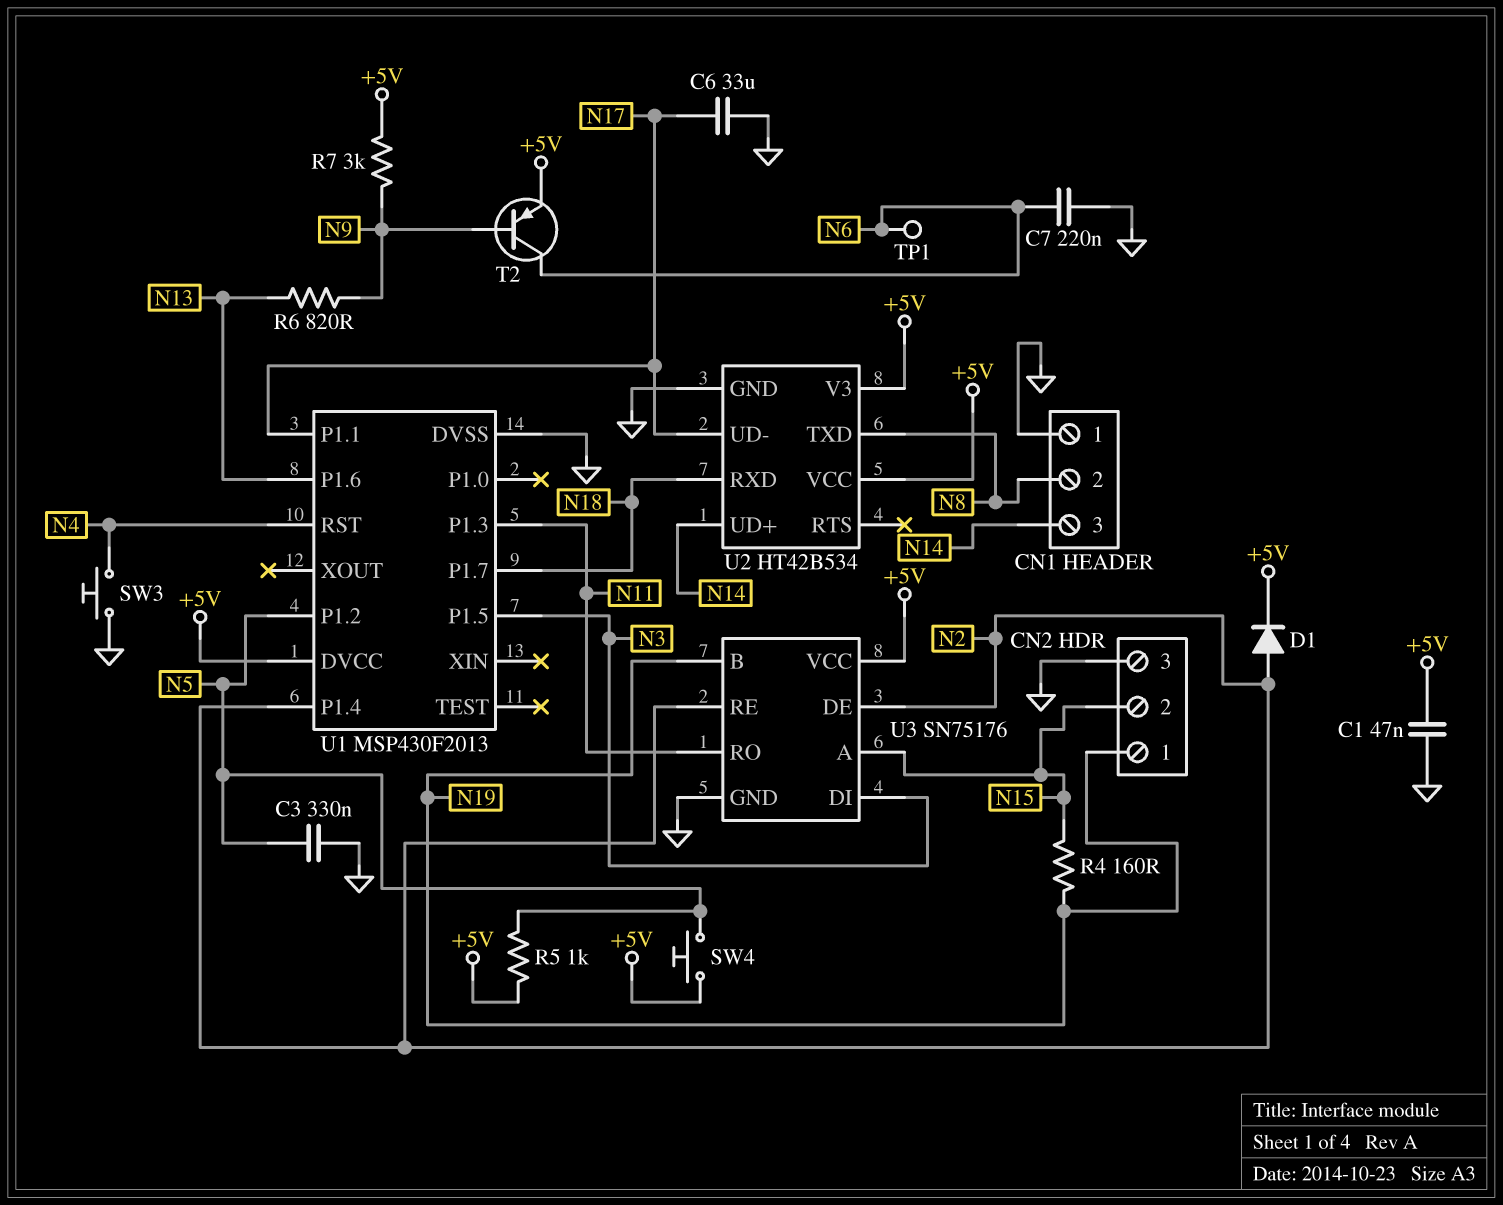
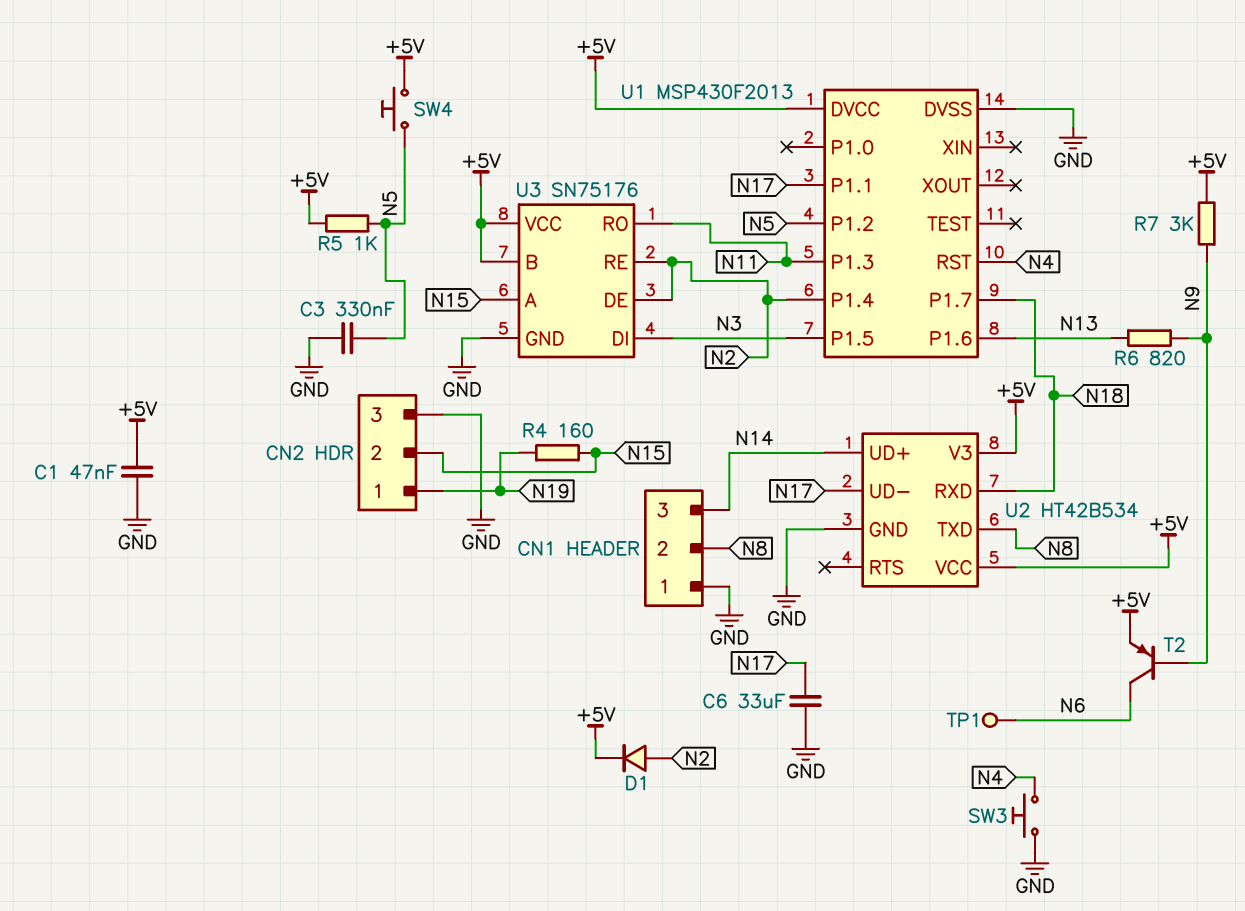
C7: 220nF (GND, N6) -> none
U3 pin B: N19 -> +5V

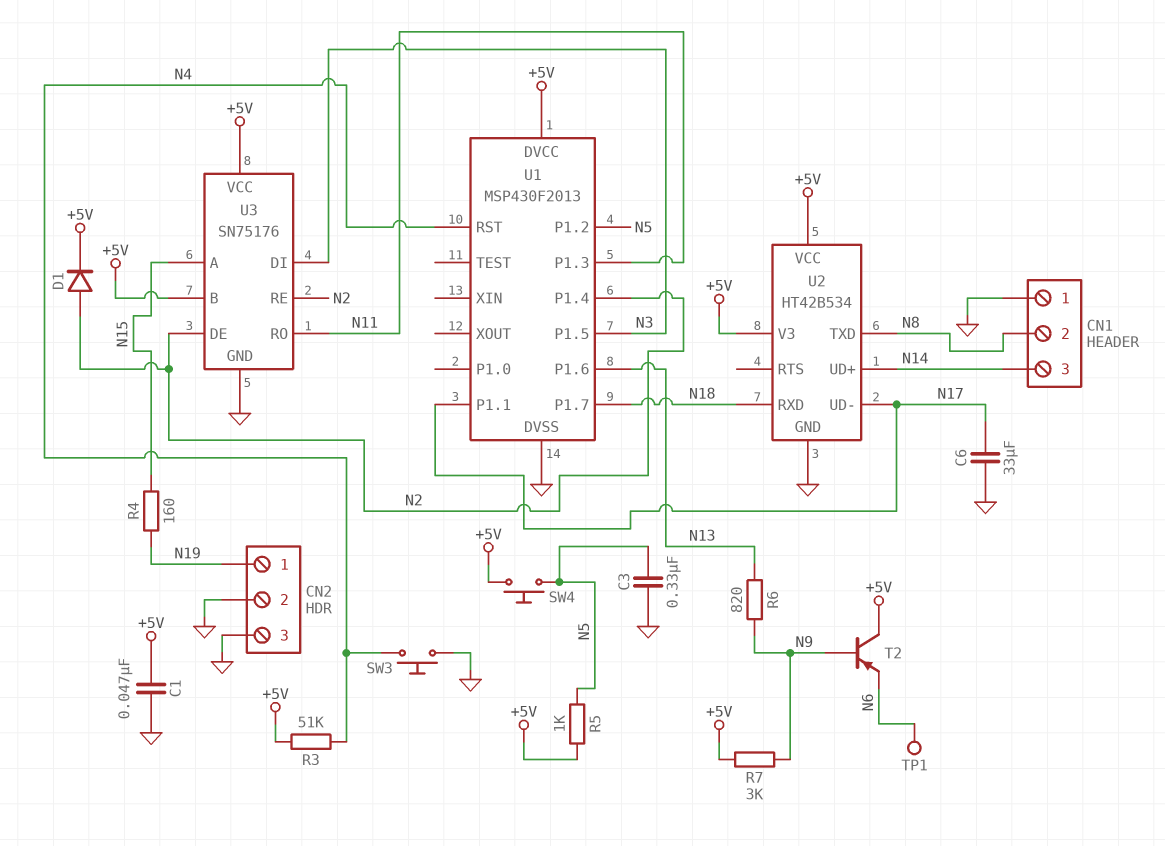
CN2 pin 2: N15 -> GND
R3: none -> 51k (+5V, N4)
T2: PNP (B N9, C N6, E +5V) -> PNP (B N9, C +5V, E N6)

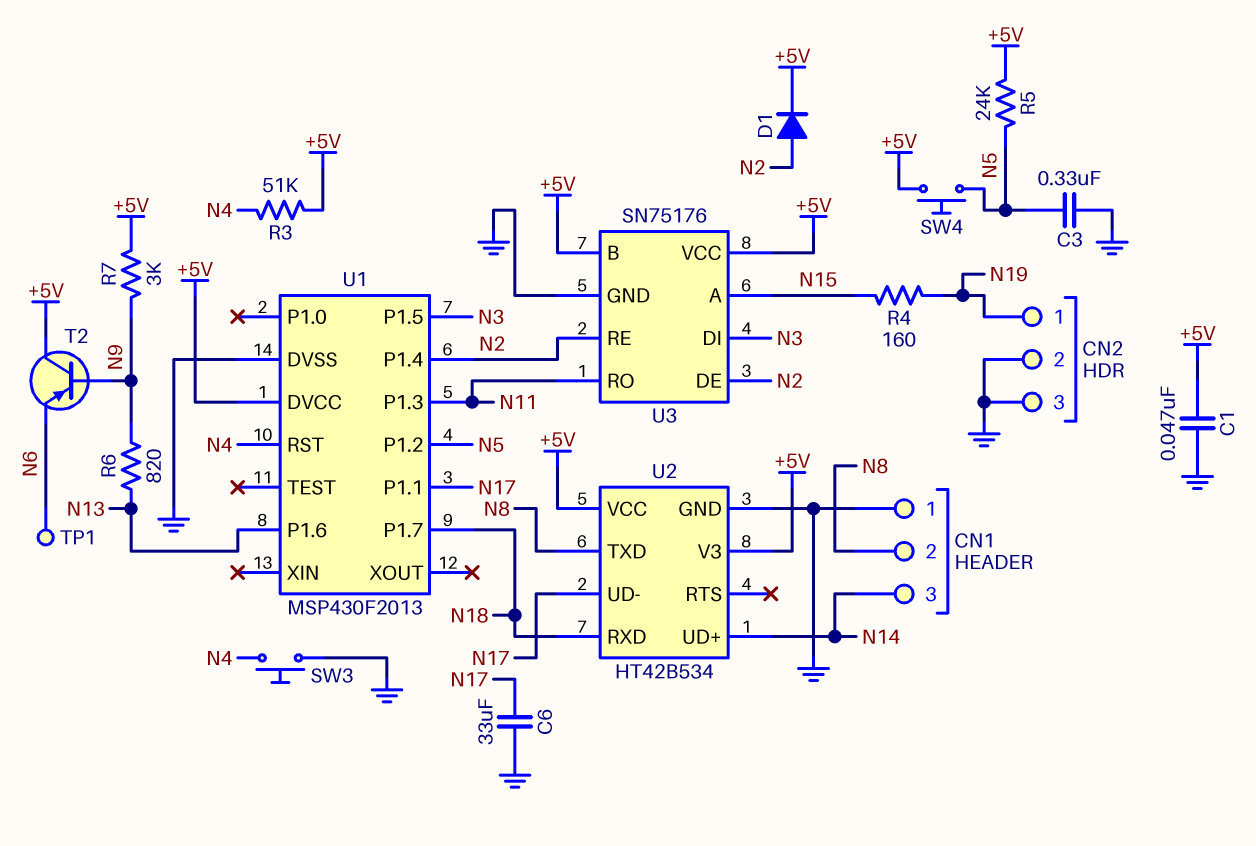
R5: 1k (+5V, N5) -> 24k (+5V, N5)

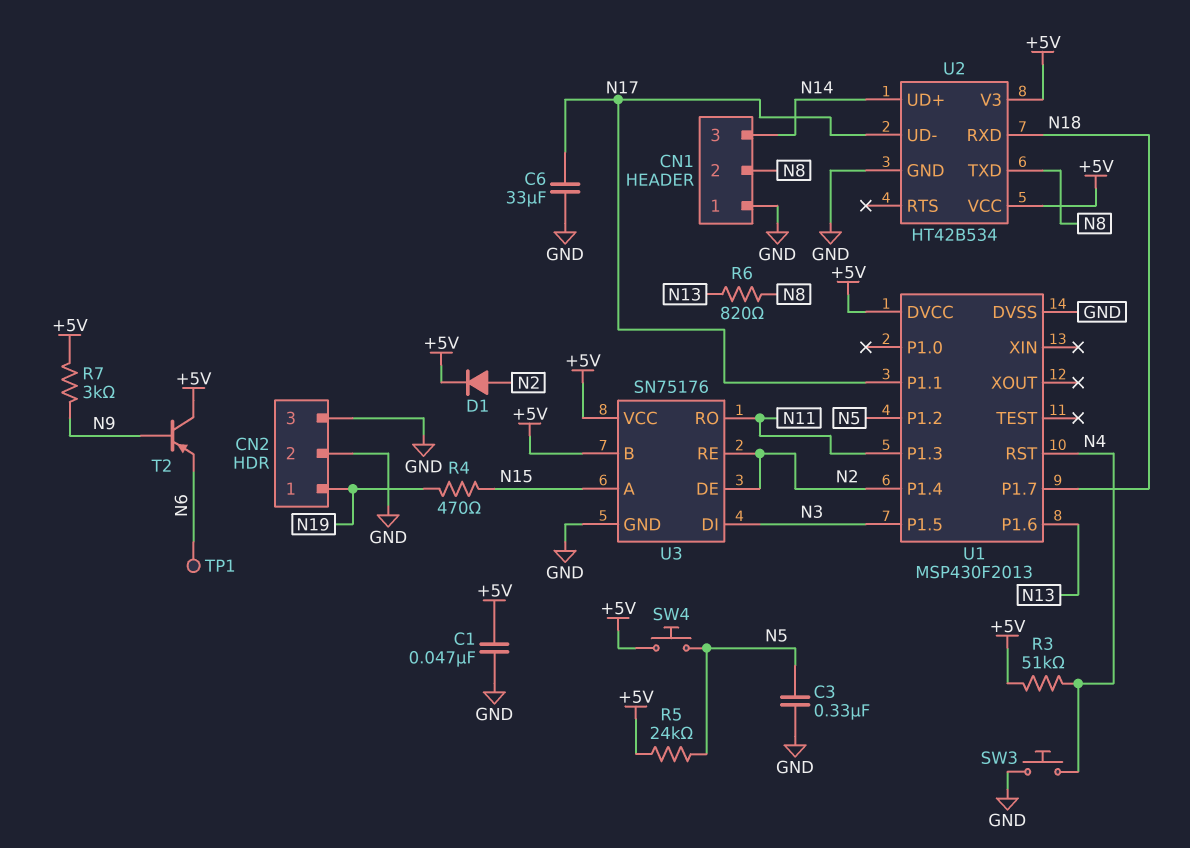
R4: 160 (N15, N19) -> 470 (N15, N19)
R6: 820 (N9, N13) -> 820 (N8, N13)

